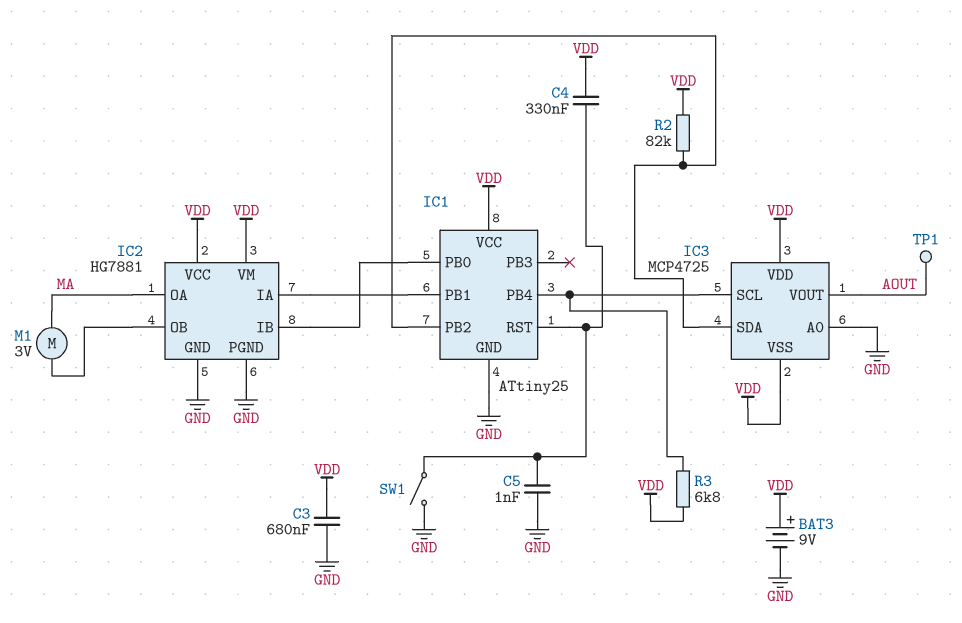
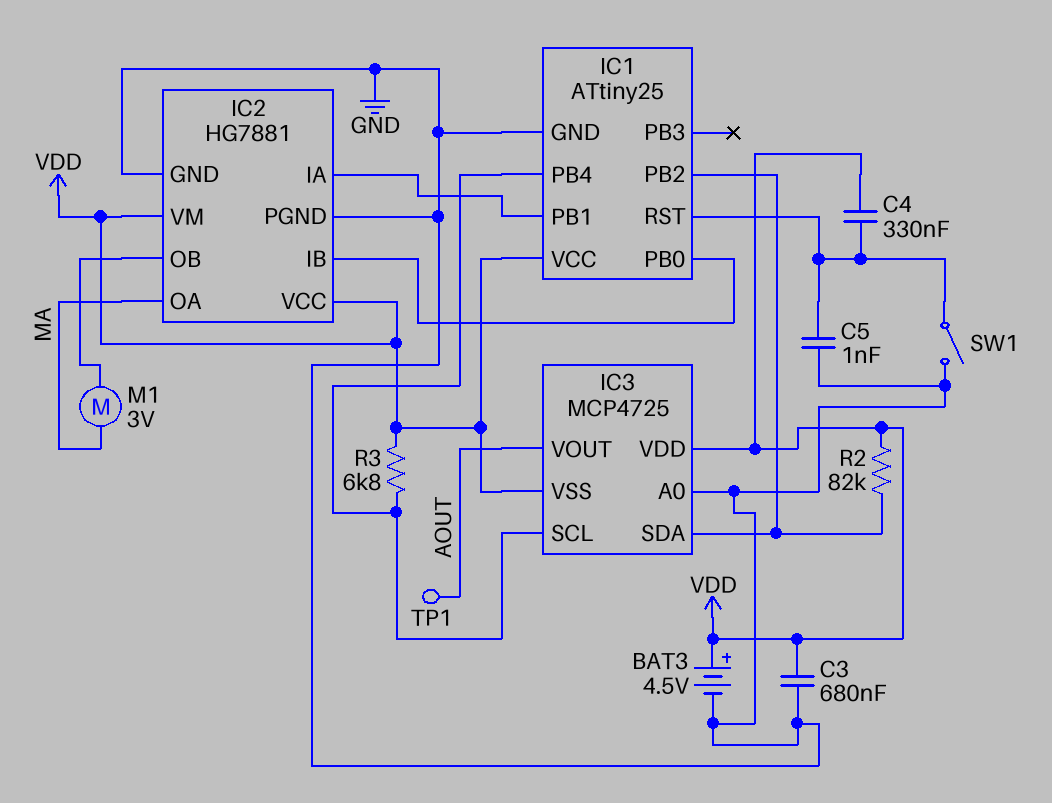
BAT3: 9V (plus VDD, minus GND) -> 4.5V (plus VDD, minus GND)

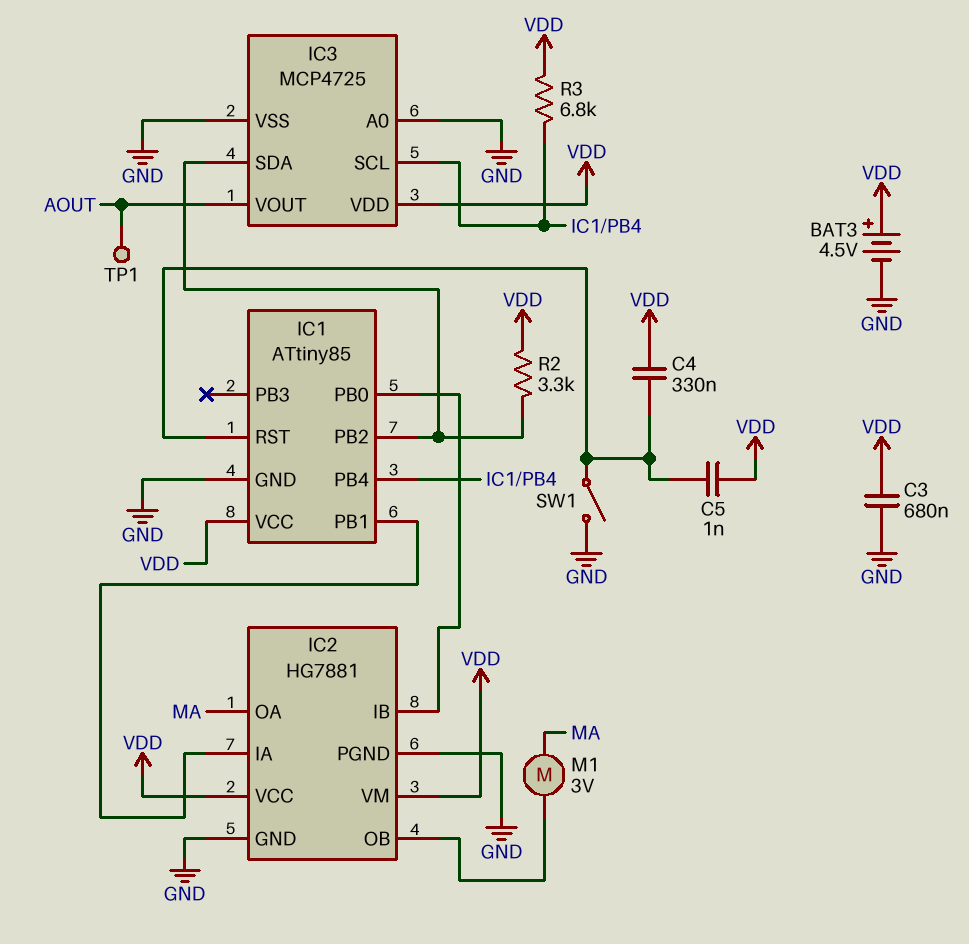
C5: 1nF (GND, IC1/RST) -> 1nF (IC1/RST, VDD)
IC1: ATtiny25 -> ATtiny85
IC3 pin VSS: VDD -> GND
R2: 82k (IC1/PB2, VDD) -> 3.3k (IC1/PB2, VDD)

